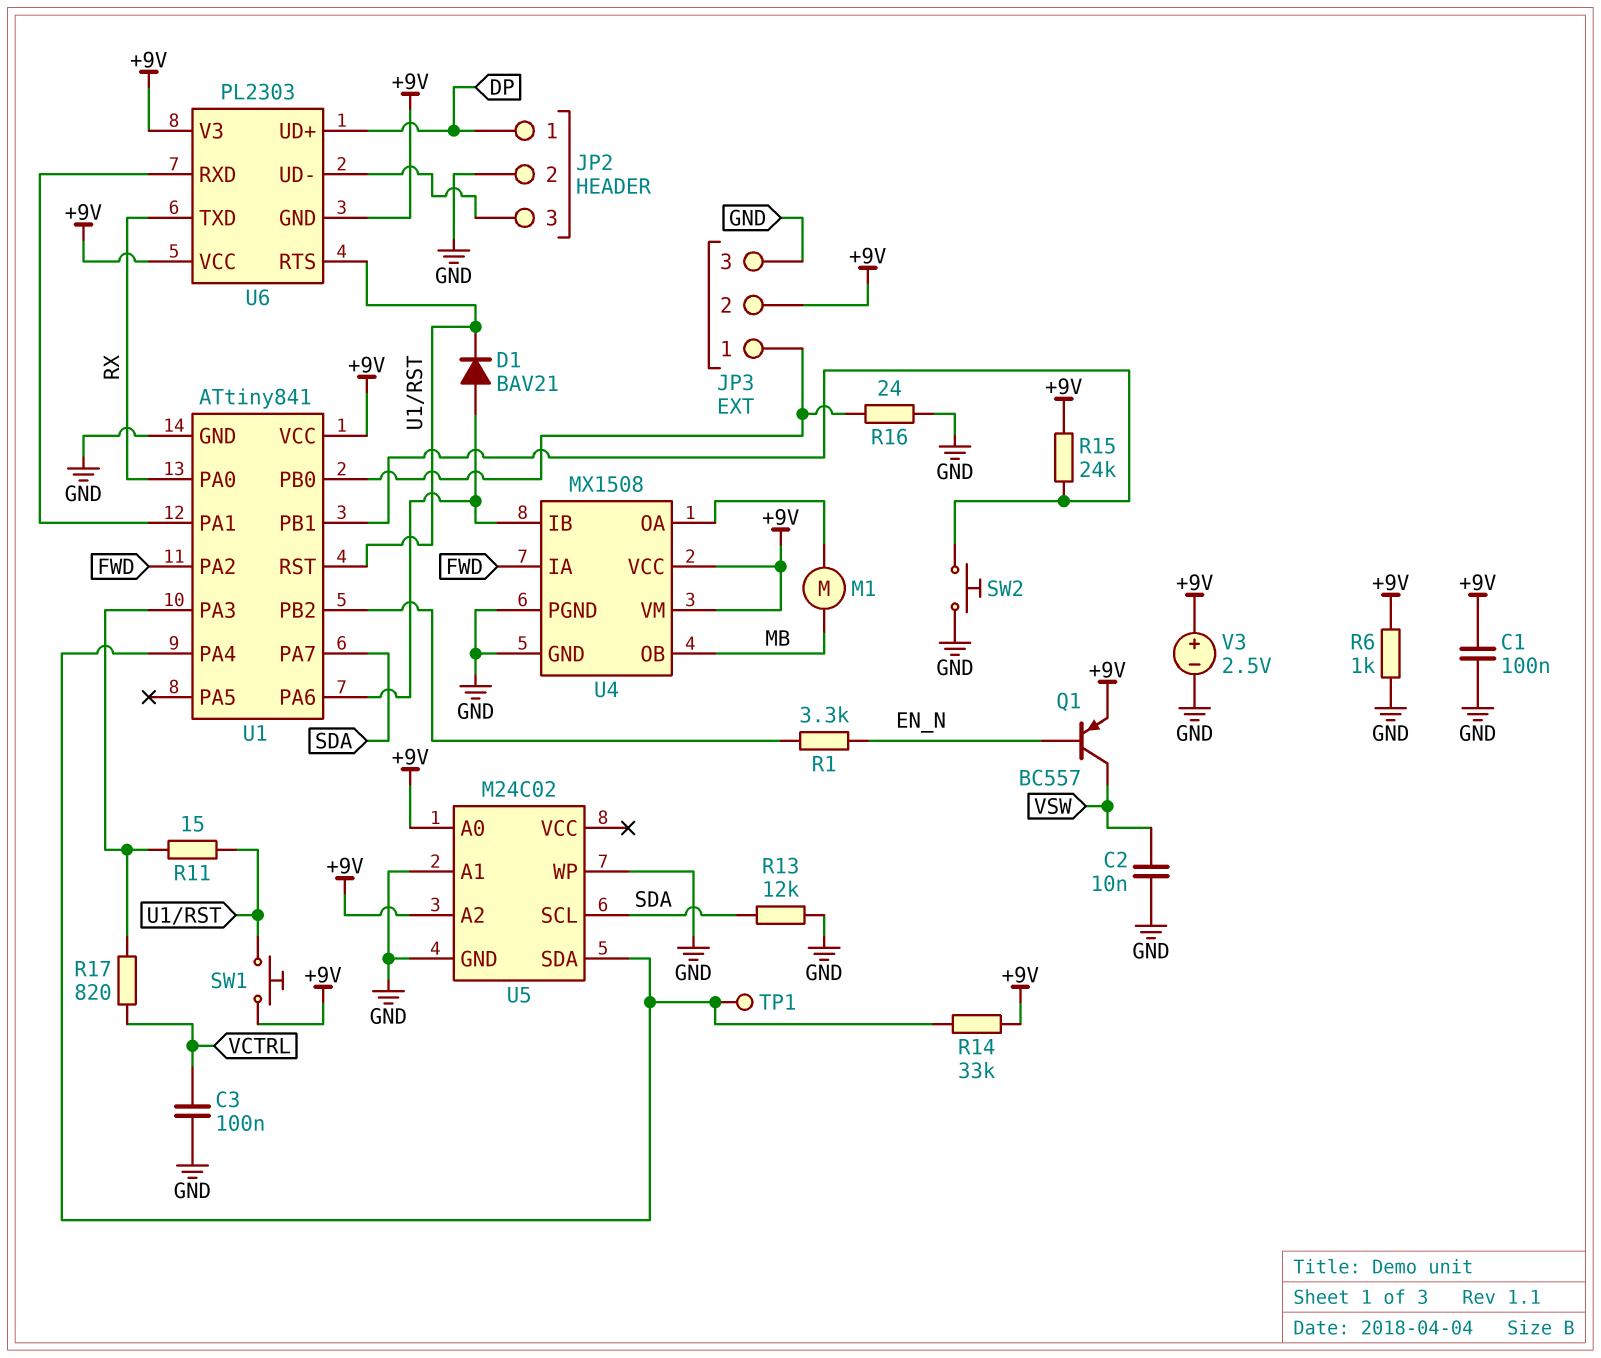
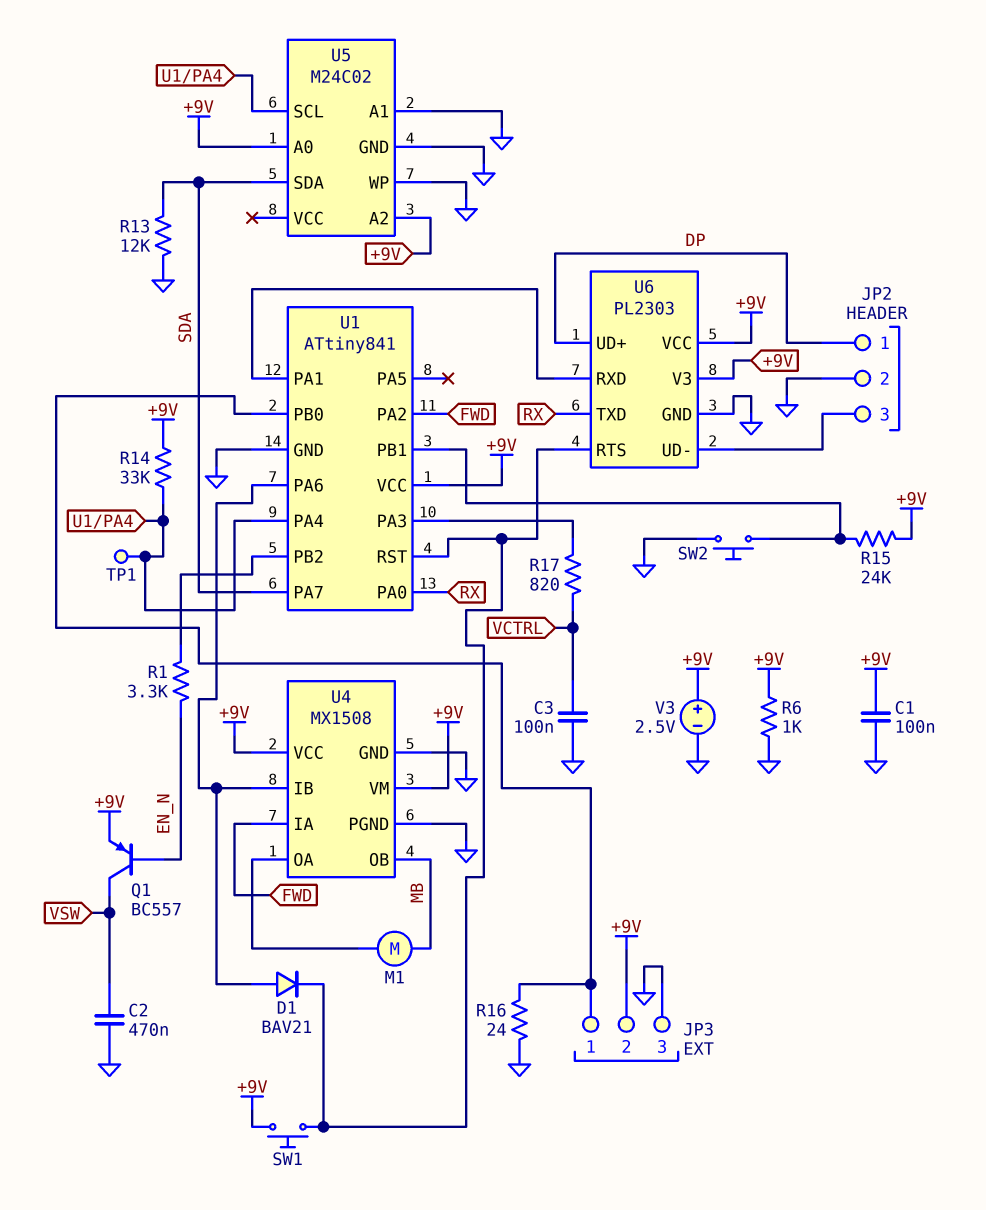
C2: 10nF (GND, VSW) -> 470nF (GND, VSW)
R11: 15 (U1/PA3, U1/RST) -> none
U5 pin SCL: SDA -> U1/PA4
U5 pin SDA: U1/PA4 -> SDA
U6 pin GND: +9V -> GND

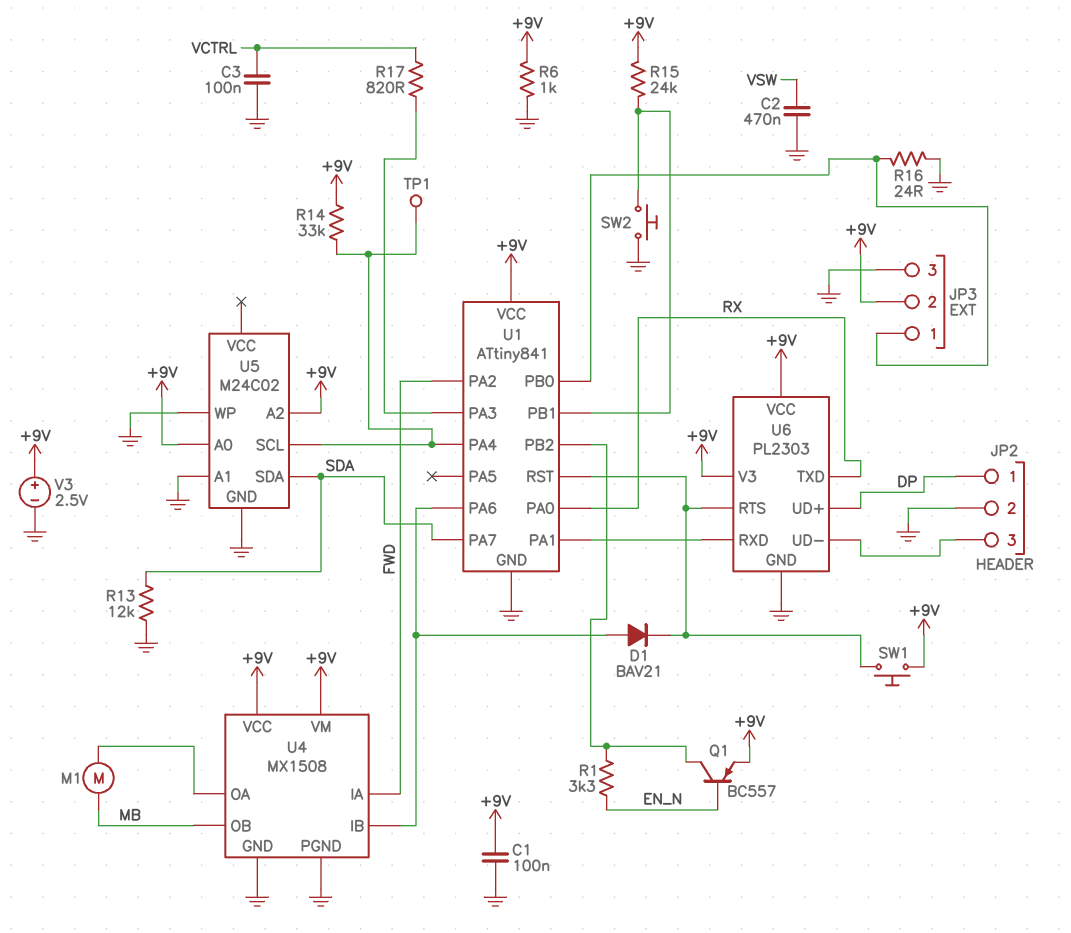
Q1: PNP BC557 (B EN_N, C VSW, E +9V) -> PNP BC557 (B EN_N, C U1/PB2, E +9V)

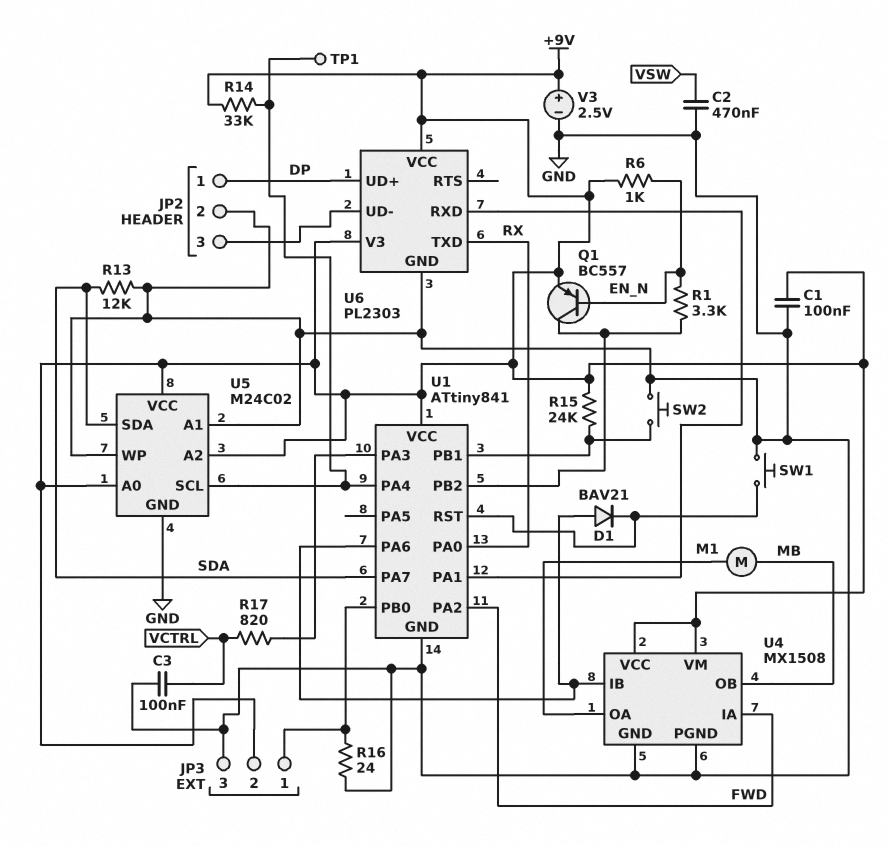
R6: 1k (+9V, GND) -> 1k (+9V, EN_N)
SW1: button (+9V, U1/RST) -> button (GND, U1/RST)
U5 pin VCC: none -> +9V
U6 pin RTS: U1/RST -> none

